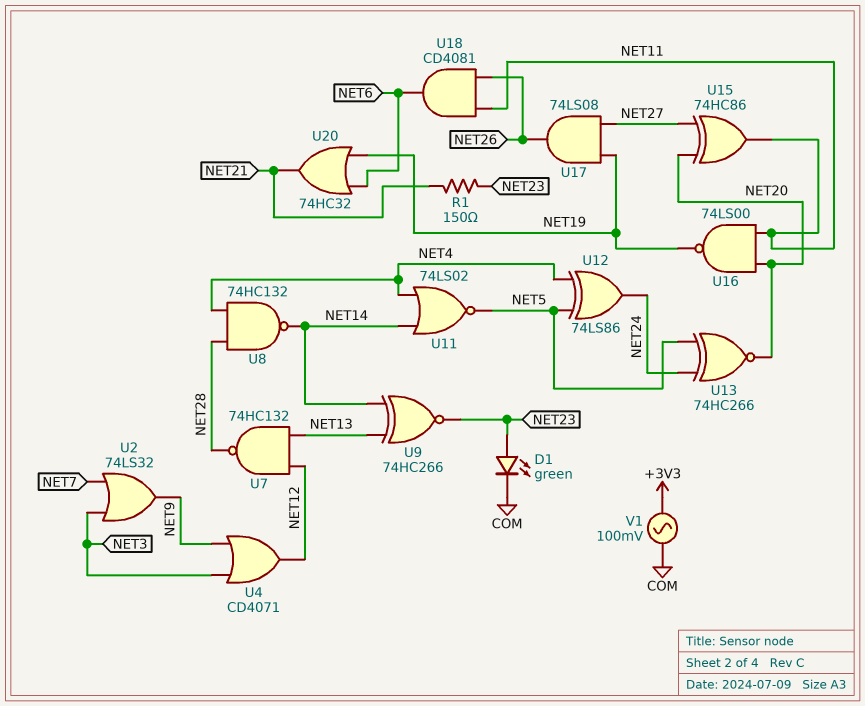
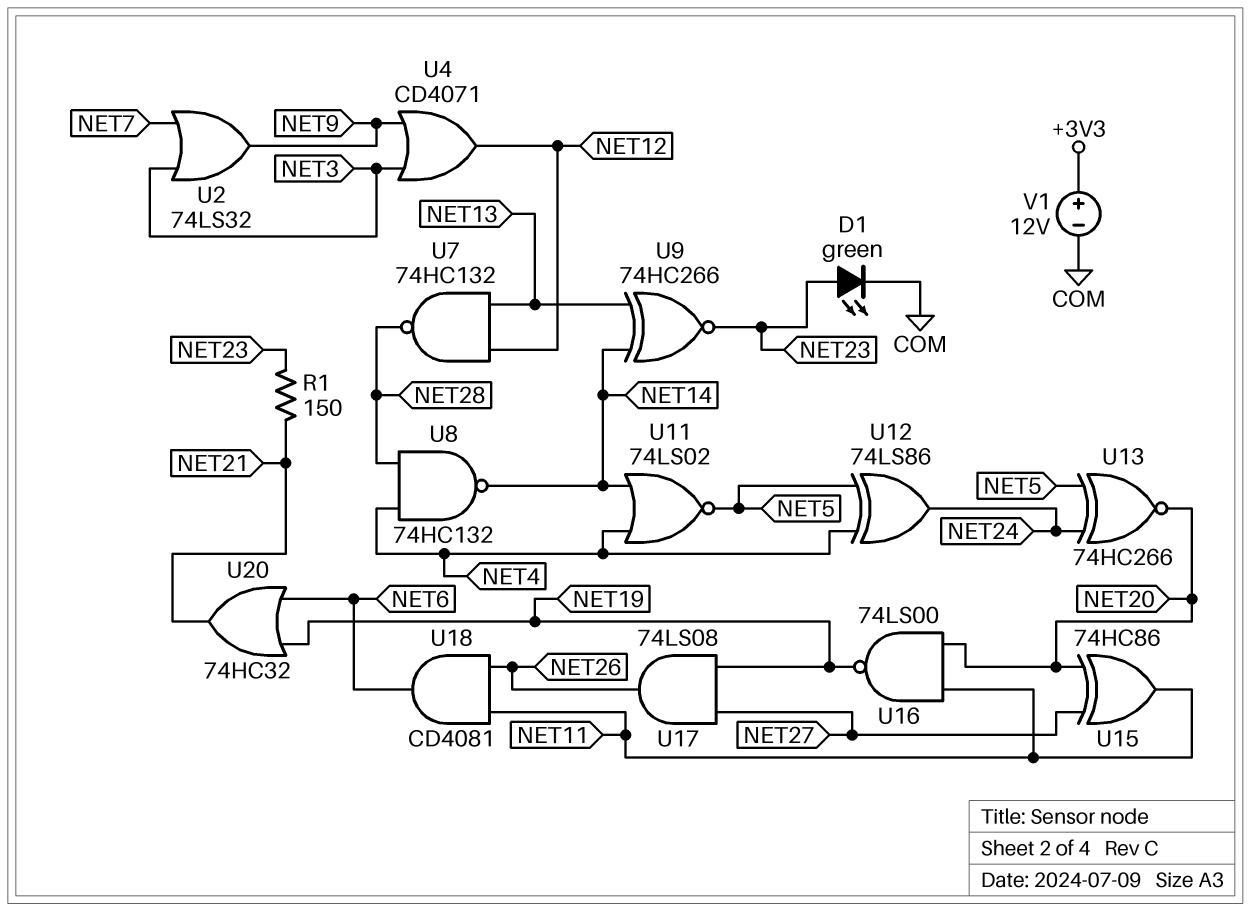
V1: AC 100mV (+3V3, COM) -> 12V (plus +3V3, minus COM)

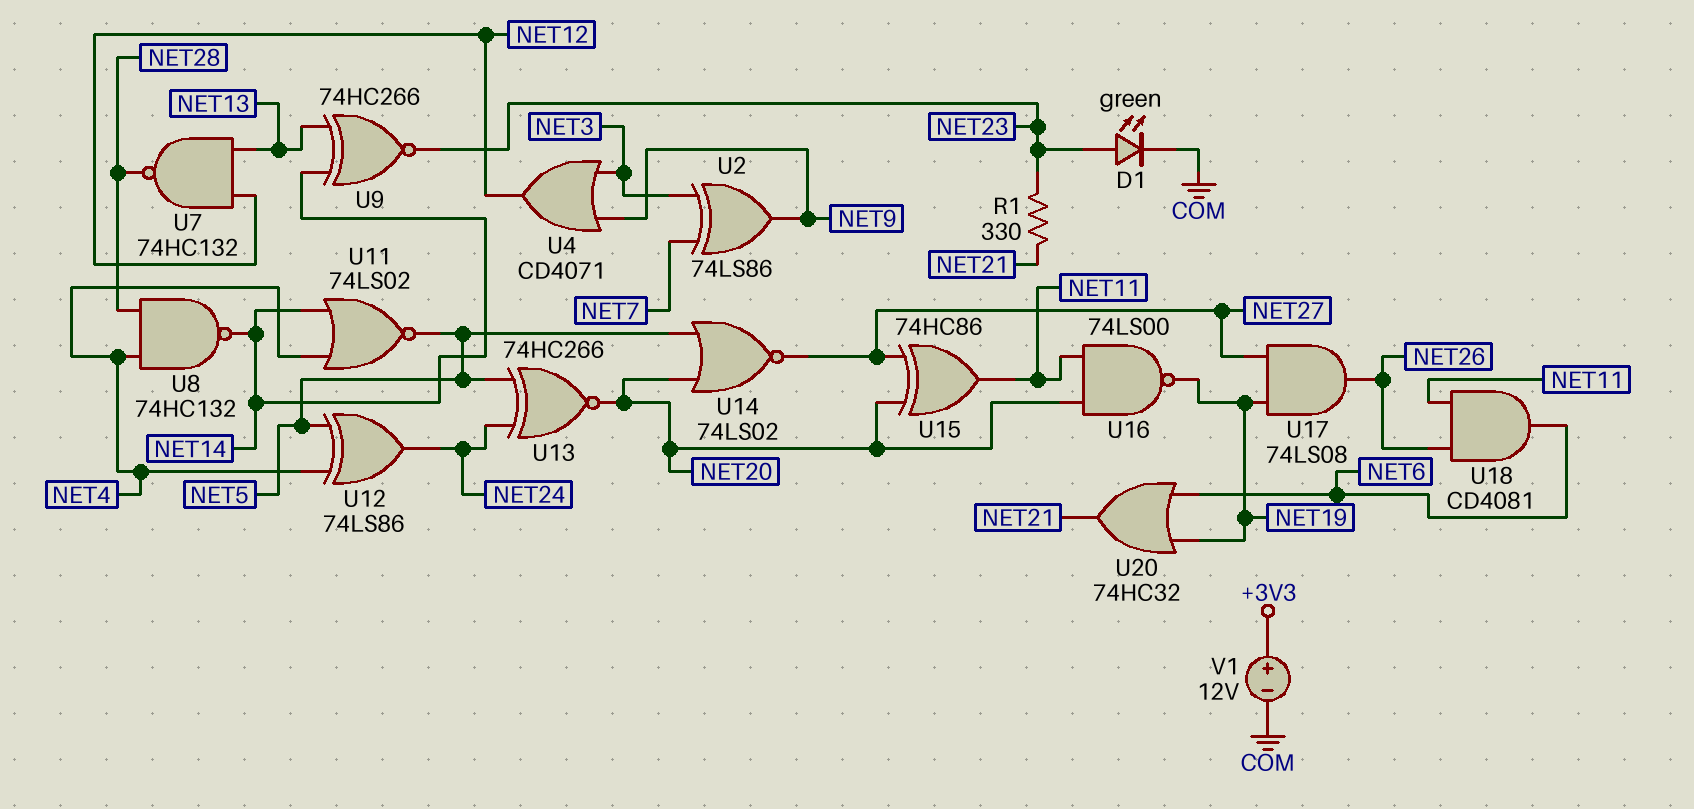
R1: 150 (NET21, NET23) -> 330 (NET21, NET23)
U2: OR 74LS32 (in NET3, in NET7, out NET9) -> XOR 74LS86 (in NET3, in NET7, out NET9)
U14: none -> NOR 74LS02 (in NET5, in NET20, out NET27)

